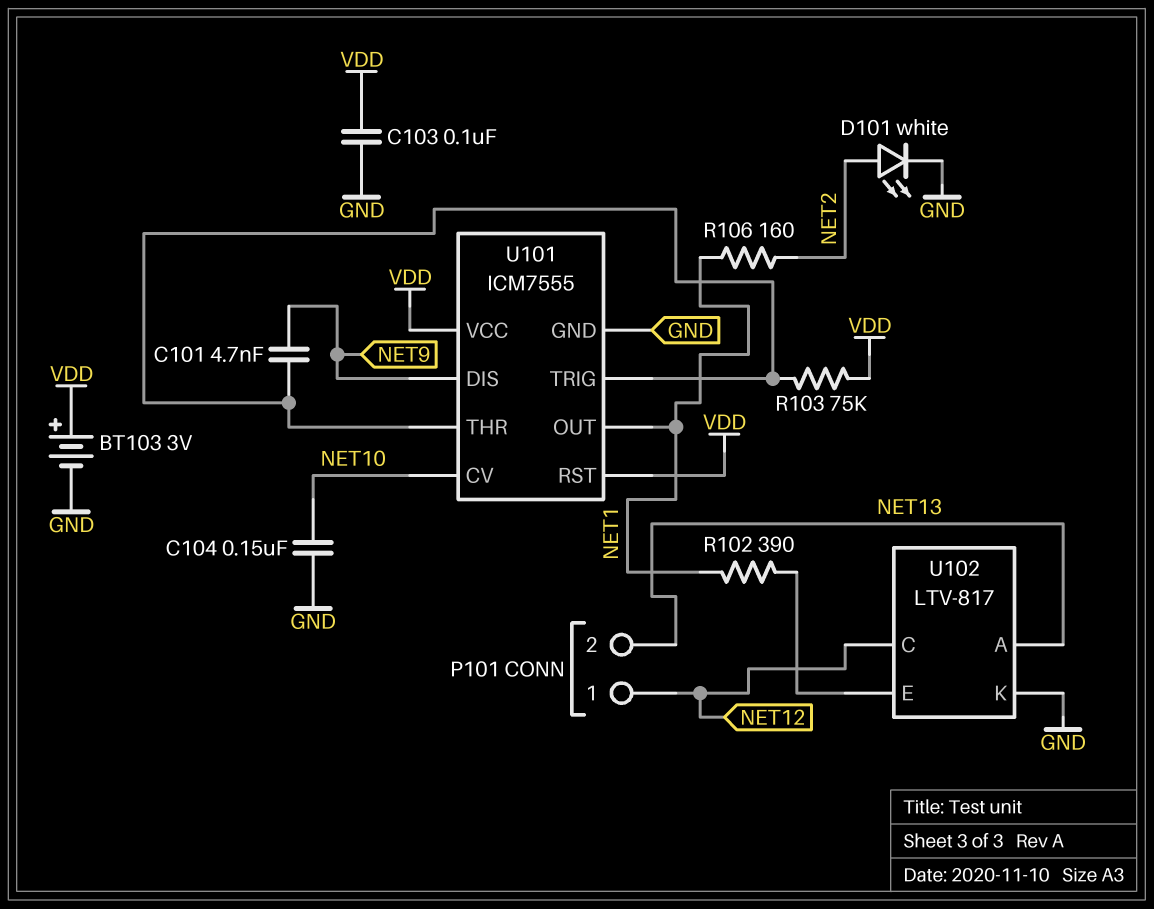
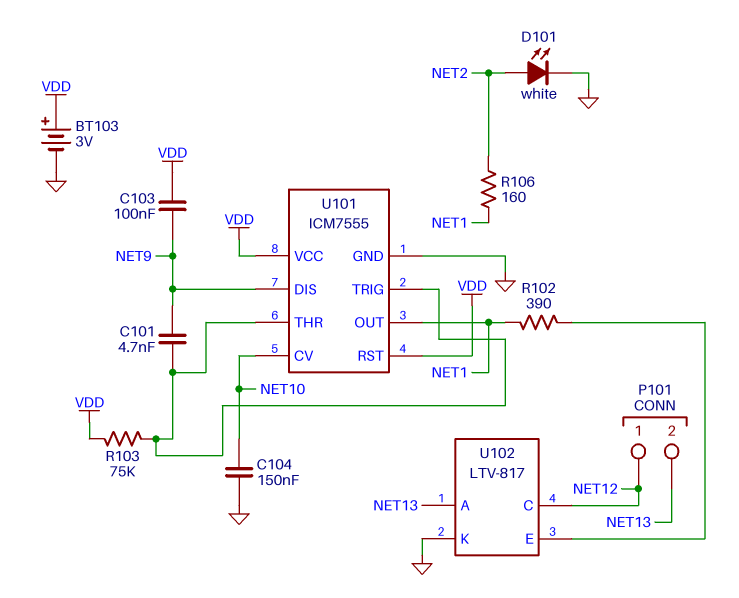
C103: 100nF (GND, VDD) -> 100nF (NET9, VDD)

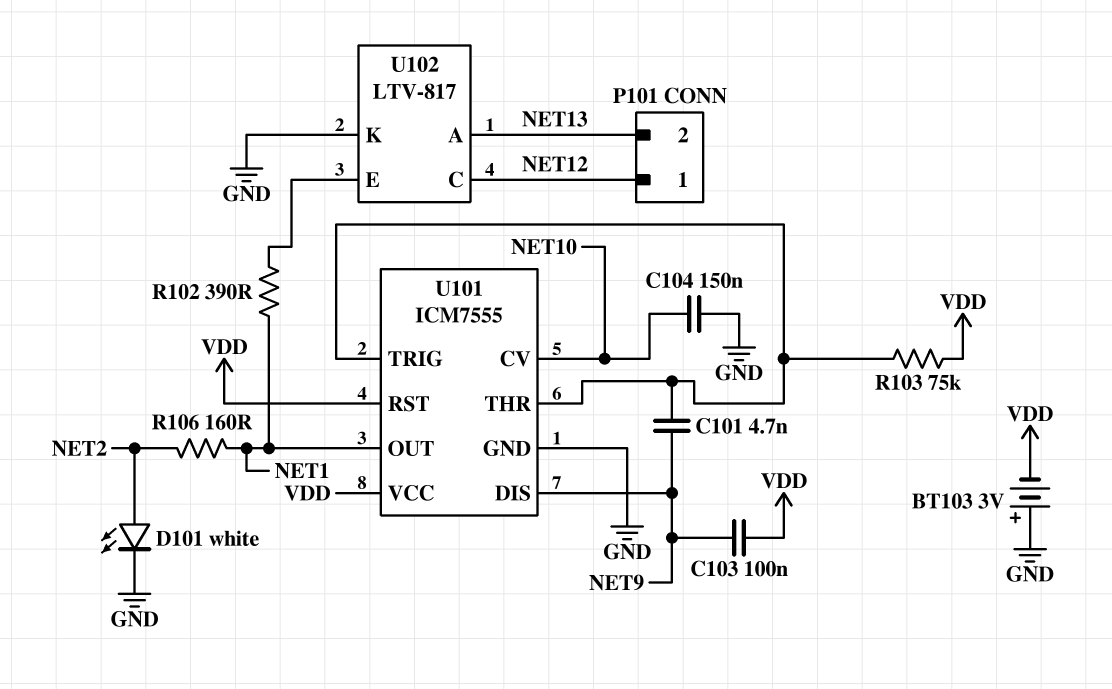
BT103: 3V (plus VDD, minus GND) -> 3V (plus GND, minus VDD)

